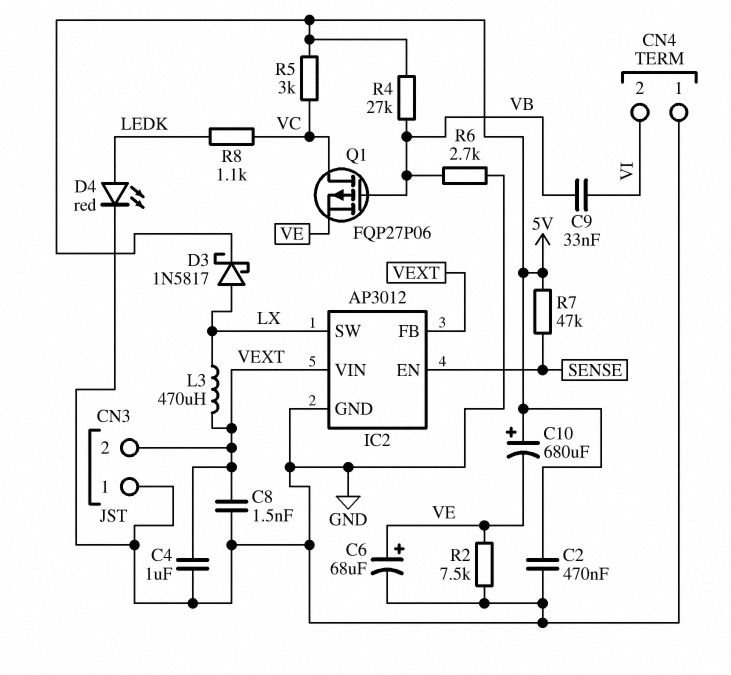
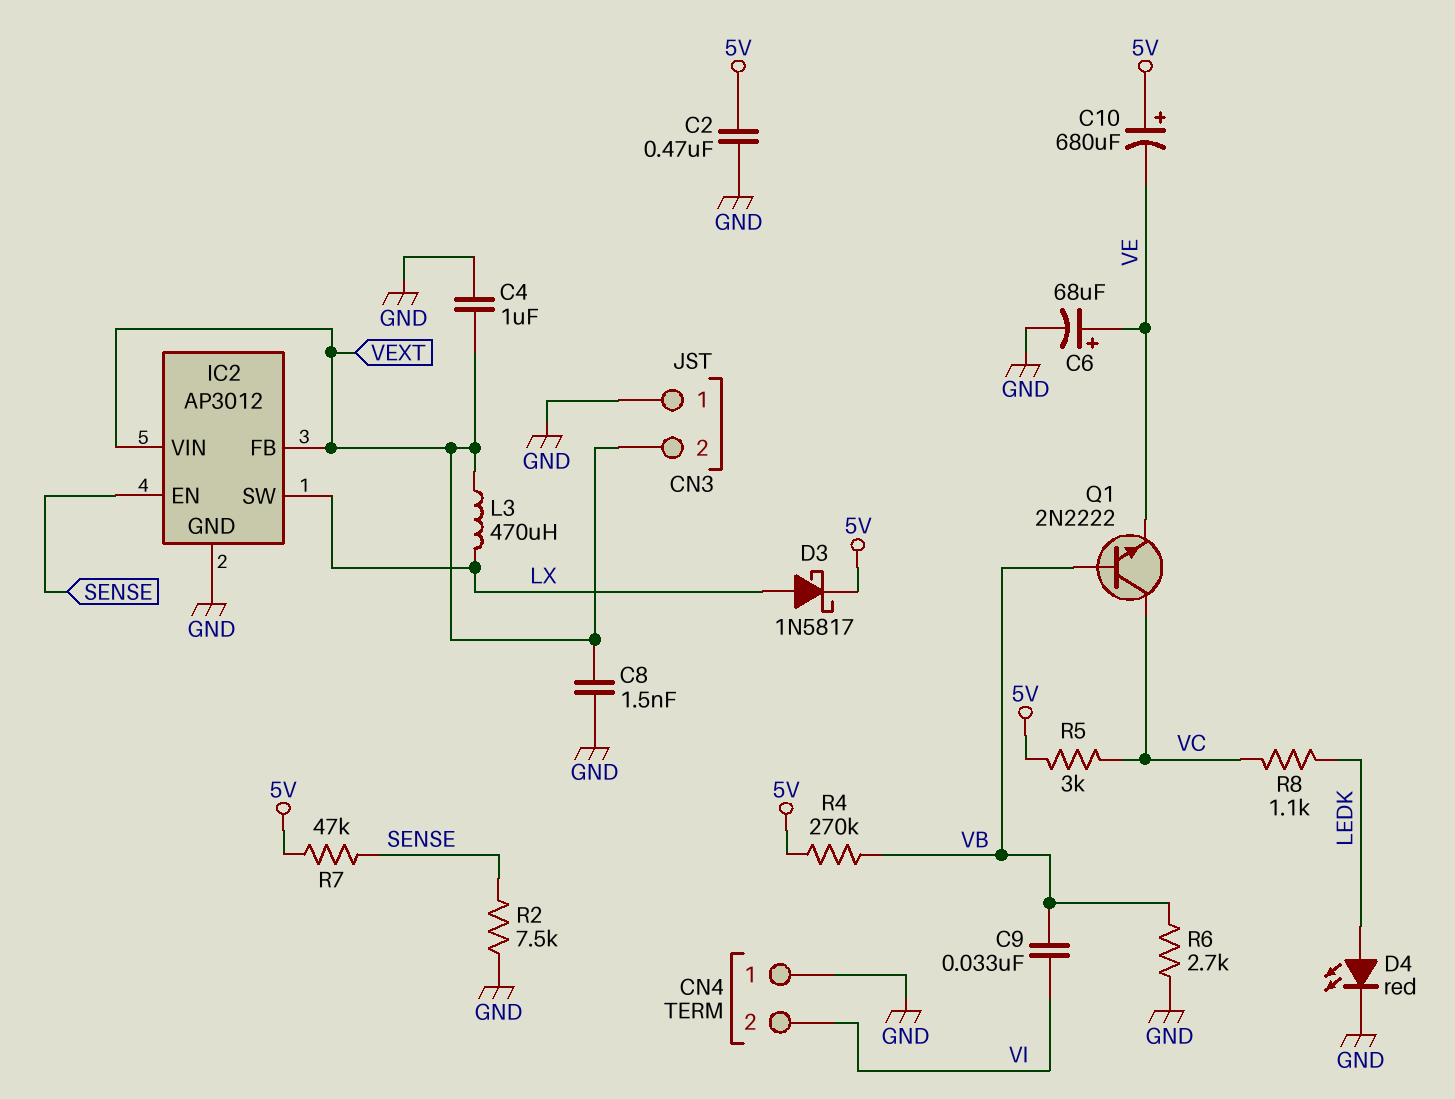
Q1: PMOS FQP27P06 (G VB, D VC, S VE) -> NPN 2N2222 (B VB, C VC, E VE)
R2: 7.5k (GND, VE) -> 7.5k (GND, SENSE)
R4: 27k (5V, VB) -> 270k (5V, VB)

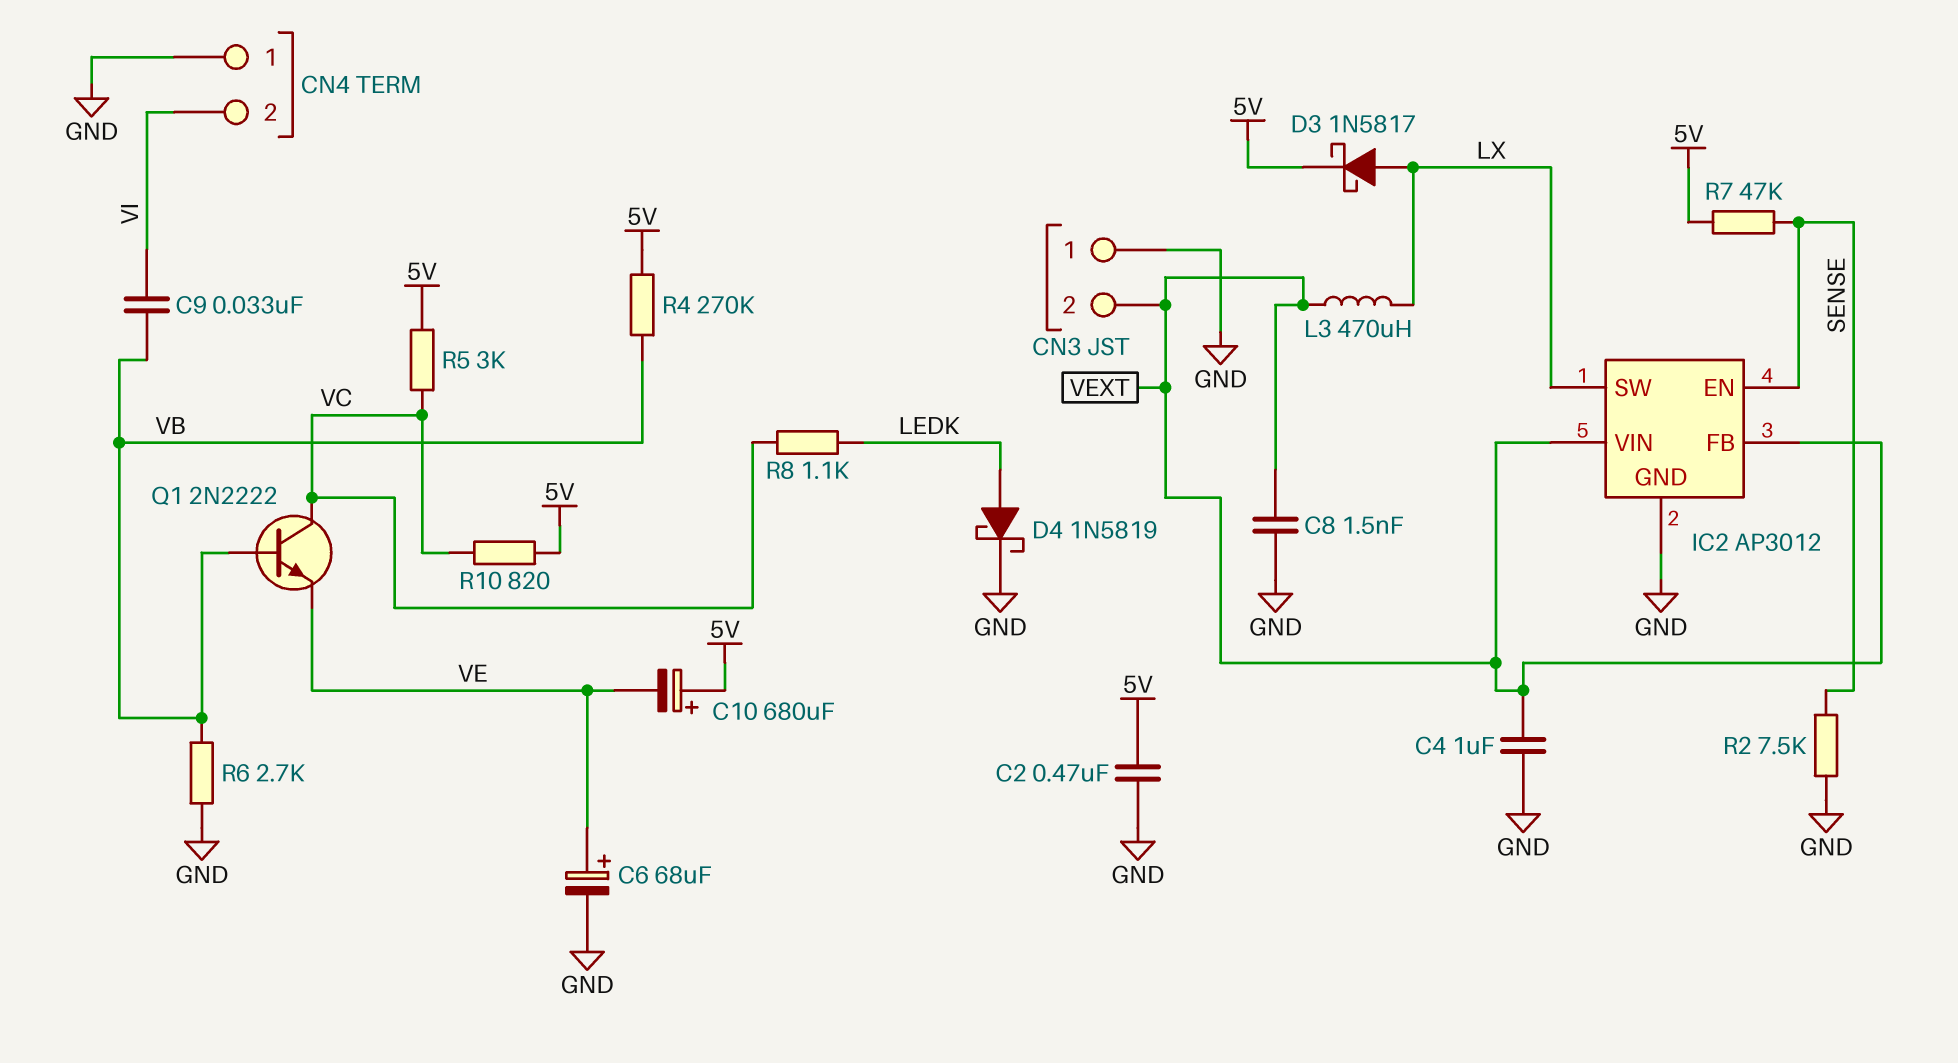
D4: LED red (A LEDK, K GND) -> schottky 1N5819 (A LEDK, K GND)
R10: none -> 820 (5V, VC)

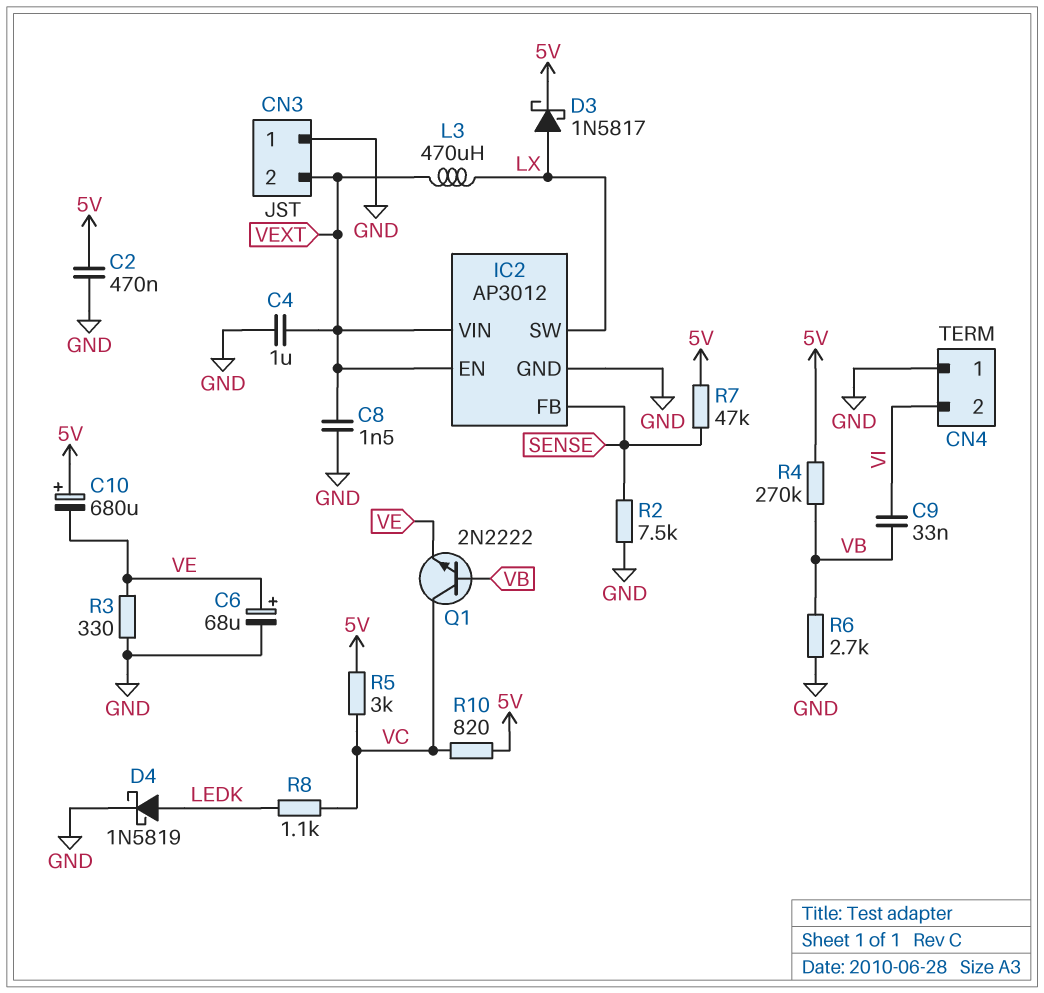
IC2 pin EN: SENSE -> VEXT
IC2 pin FB: VEXT -> SENSE
R3: none -> 330 (GND, VE)

